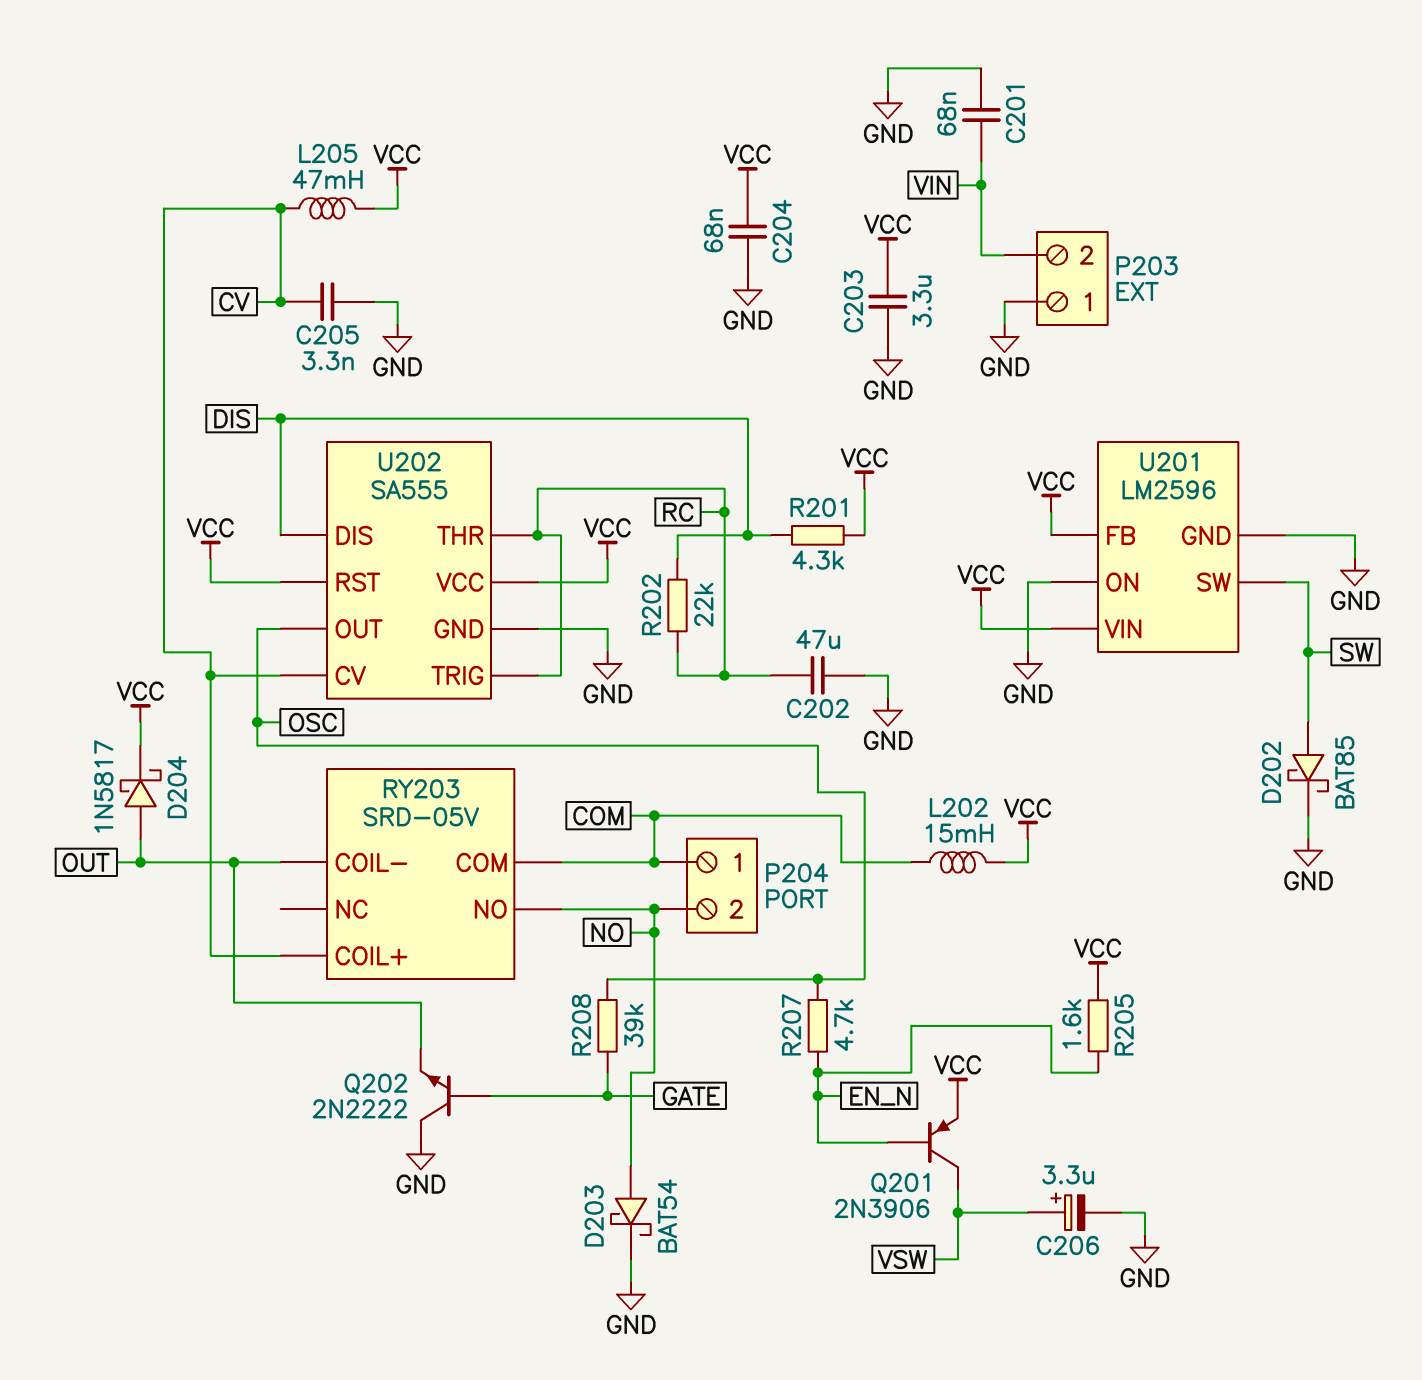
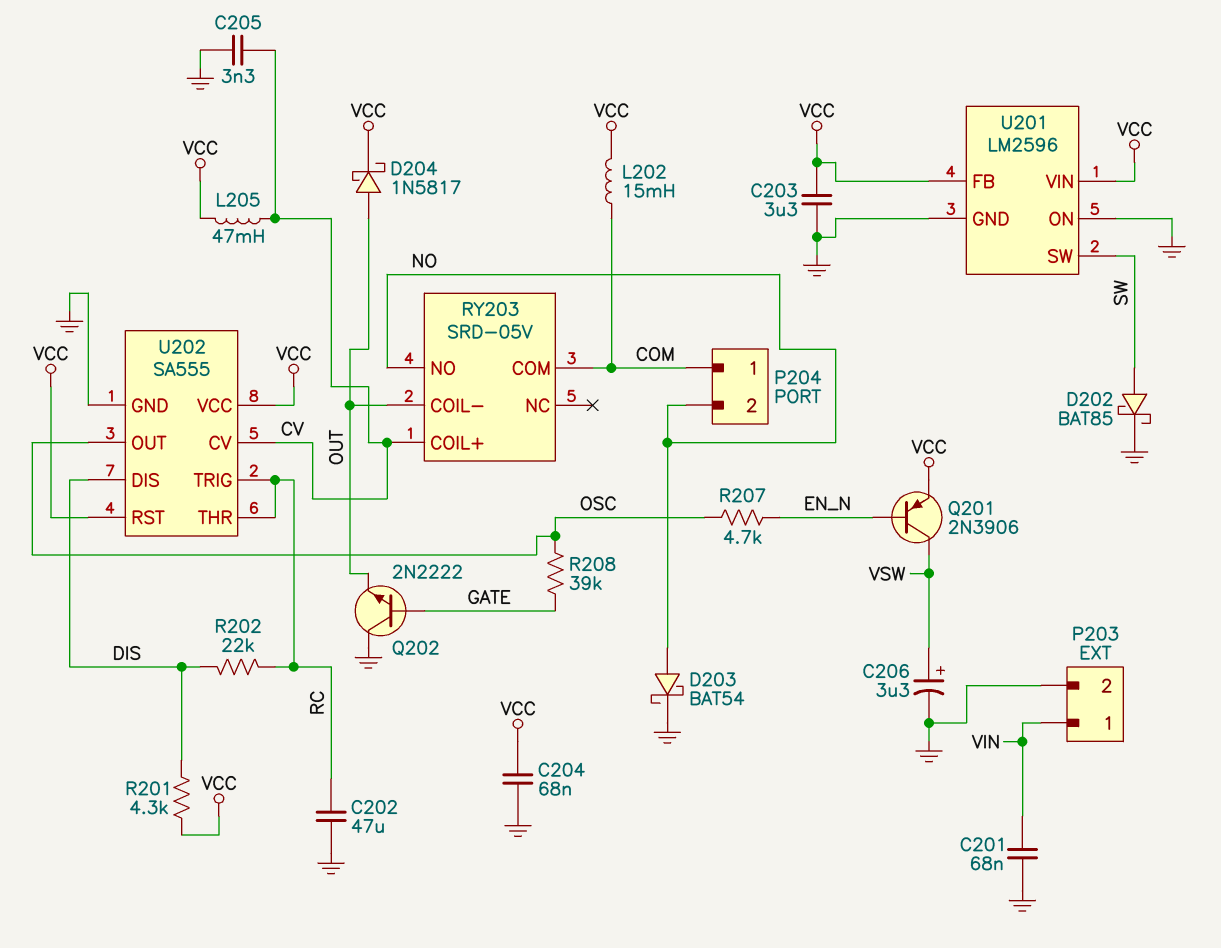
P203 pin 1: GND -> VIN
P203 pin 2: VIN -> GND
R205: 1.6k (EN_N, VCC) -> none

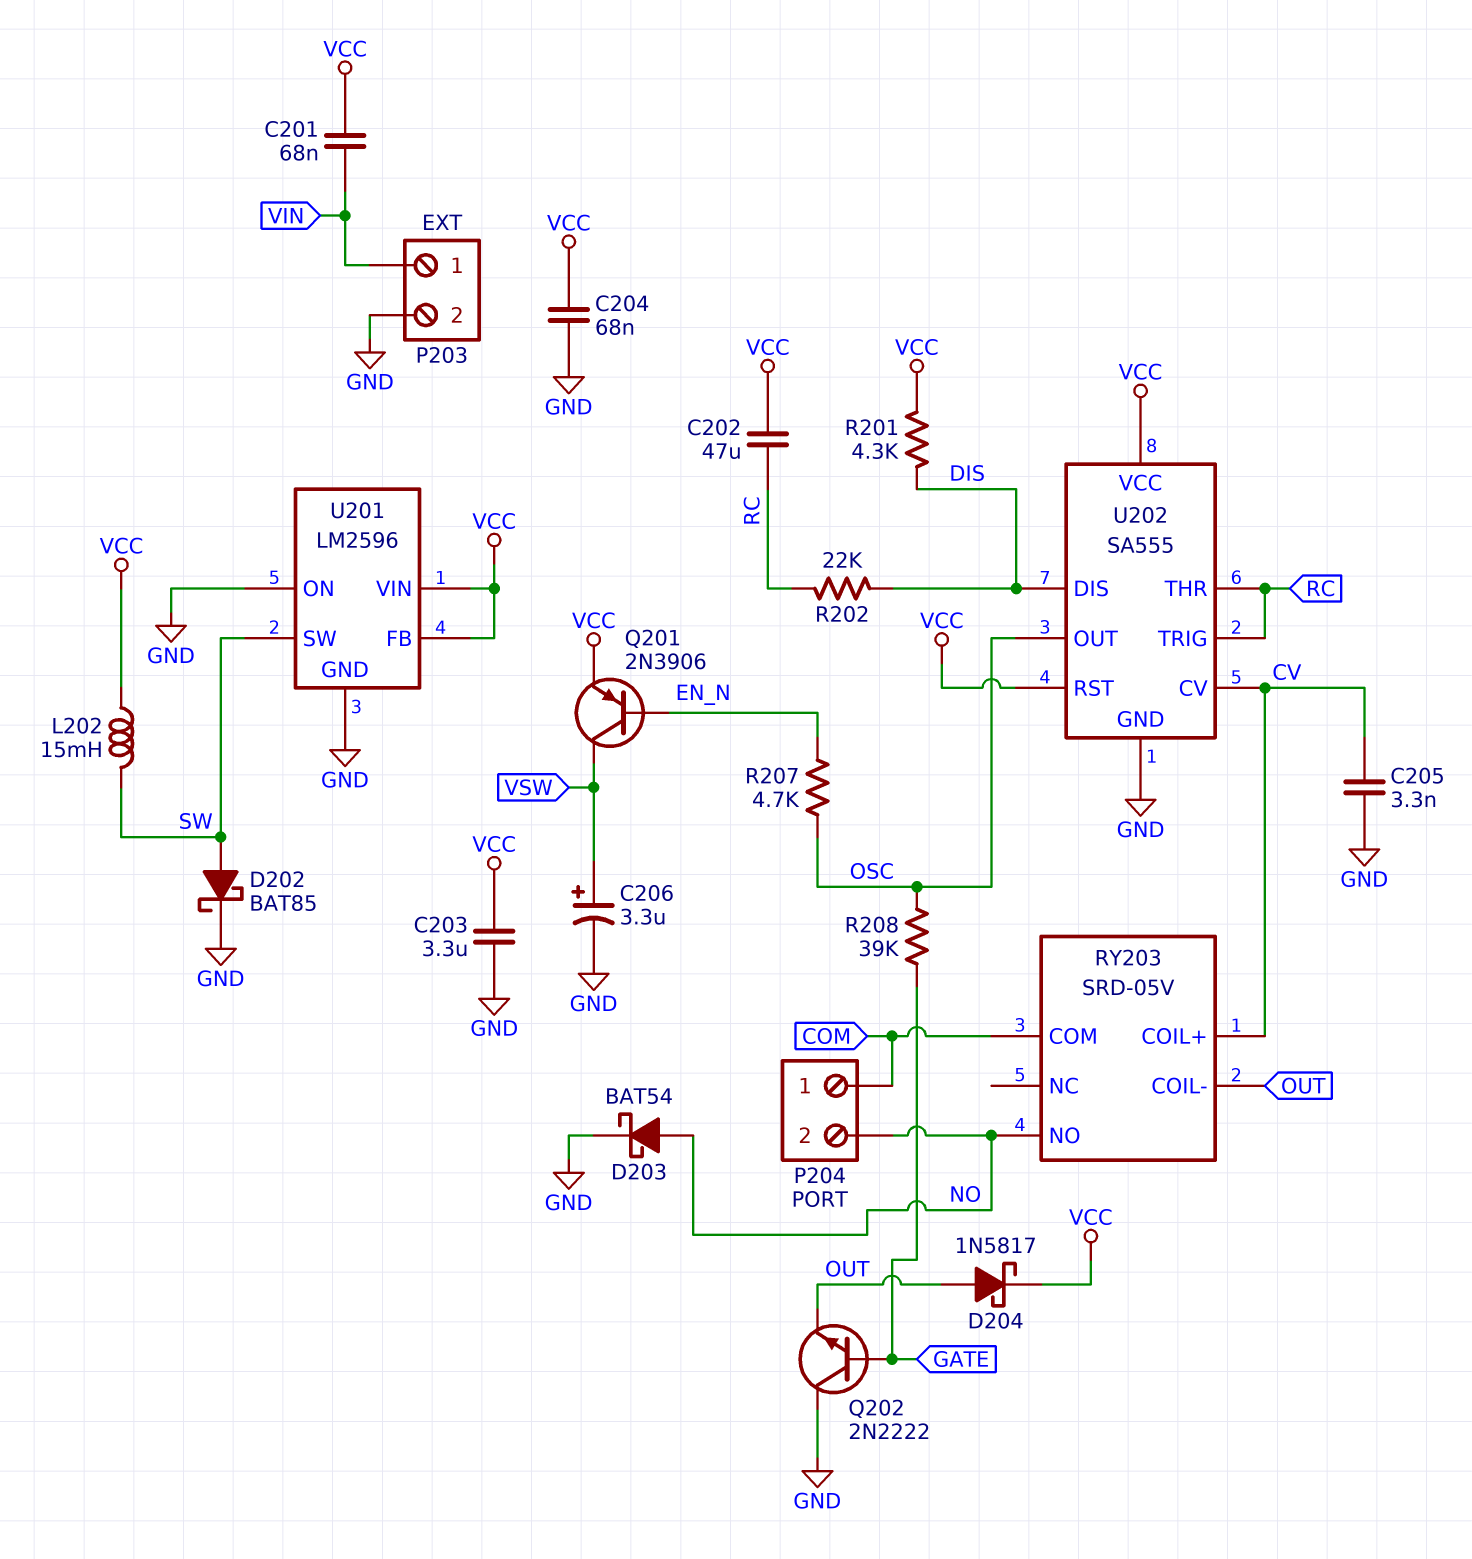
C201: 68nF (GND, VIN) -> 68nF (VCC, VIN)
C202: 47uF (GND, RC) -> 47uF (RC, VCC)
L202: 15mH (COM, VCC) -> 15mH (SW, VCC)
L205: 47mH (CV, VCC) -> none

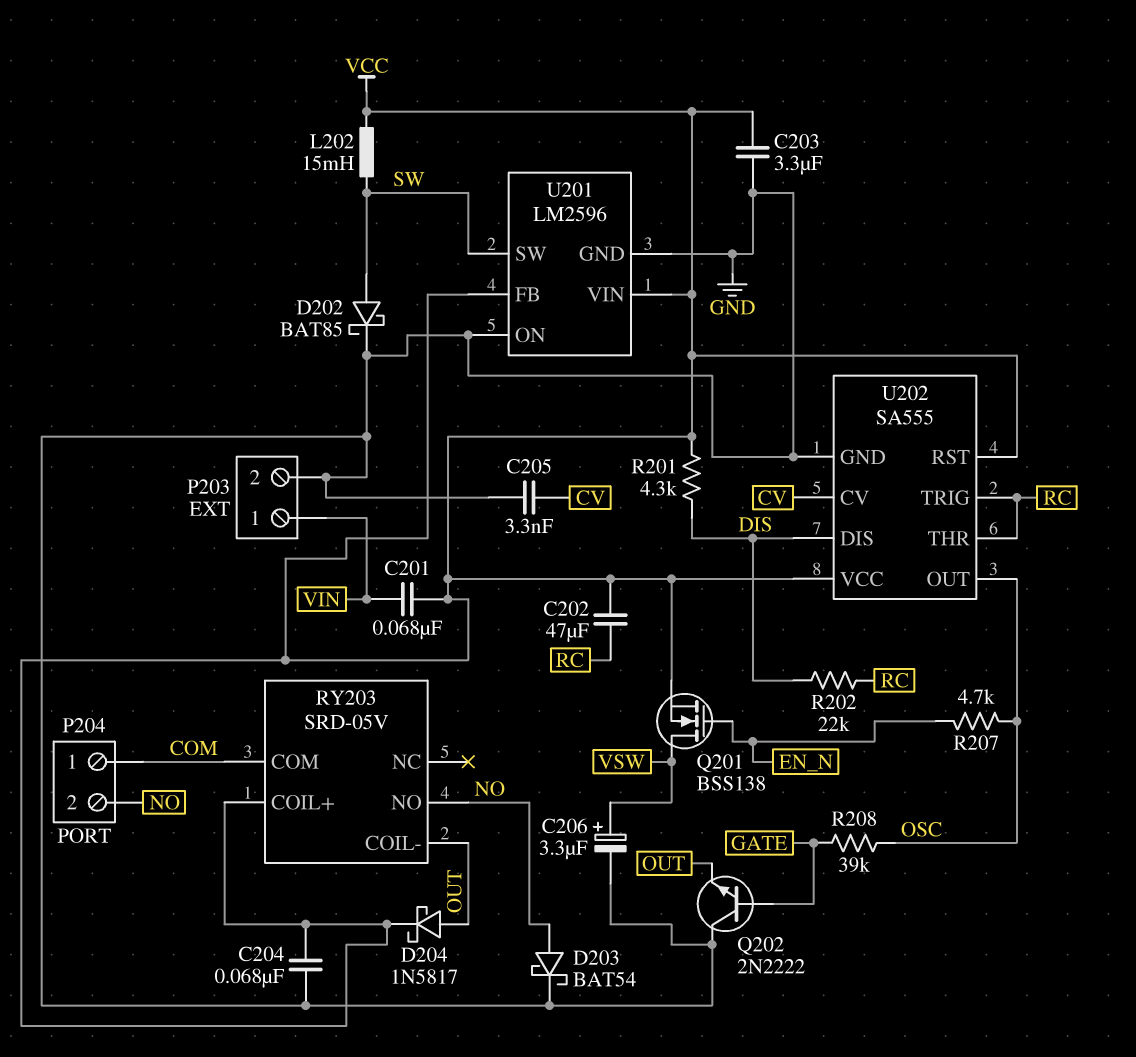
Q201: PNP 2N3906 (B EN_N, C VSW, E VCC) -> NMOS BSS138 (G EN_N, D VSW, S VCC)
RY203 pin COIL+: CV -> VCC

